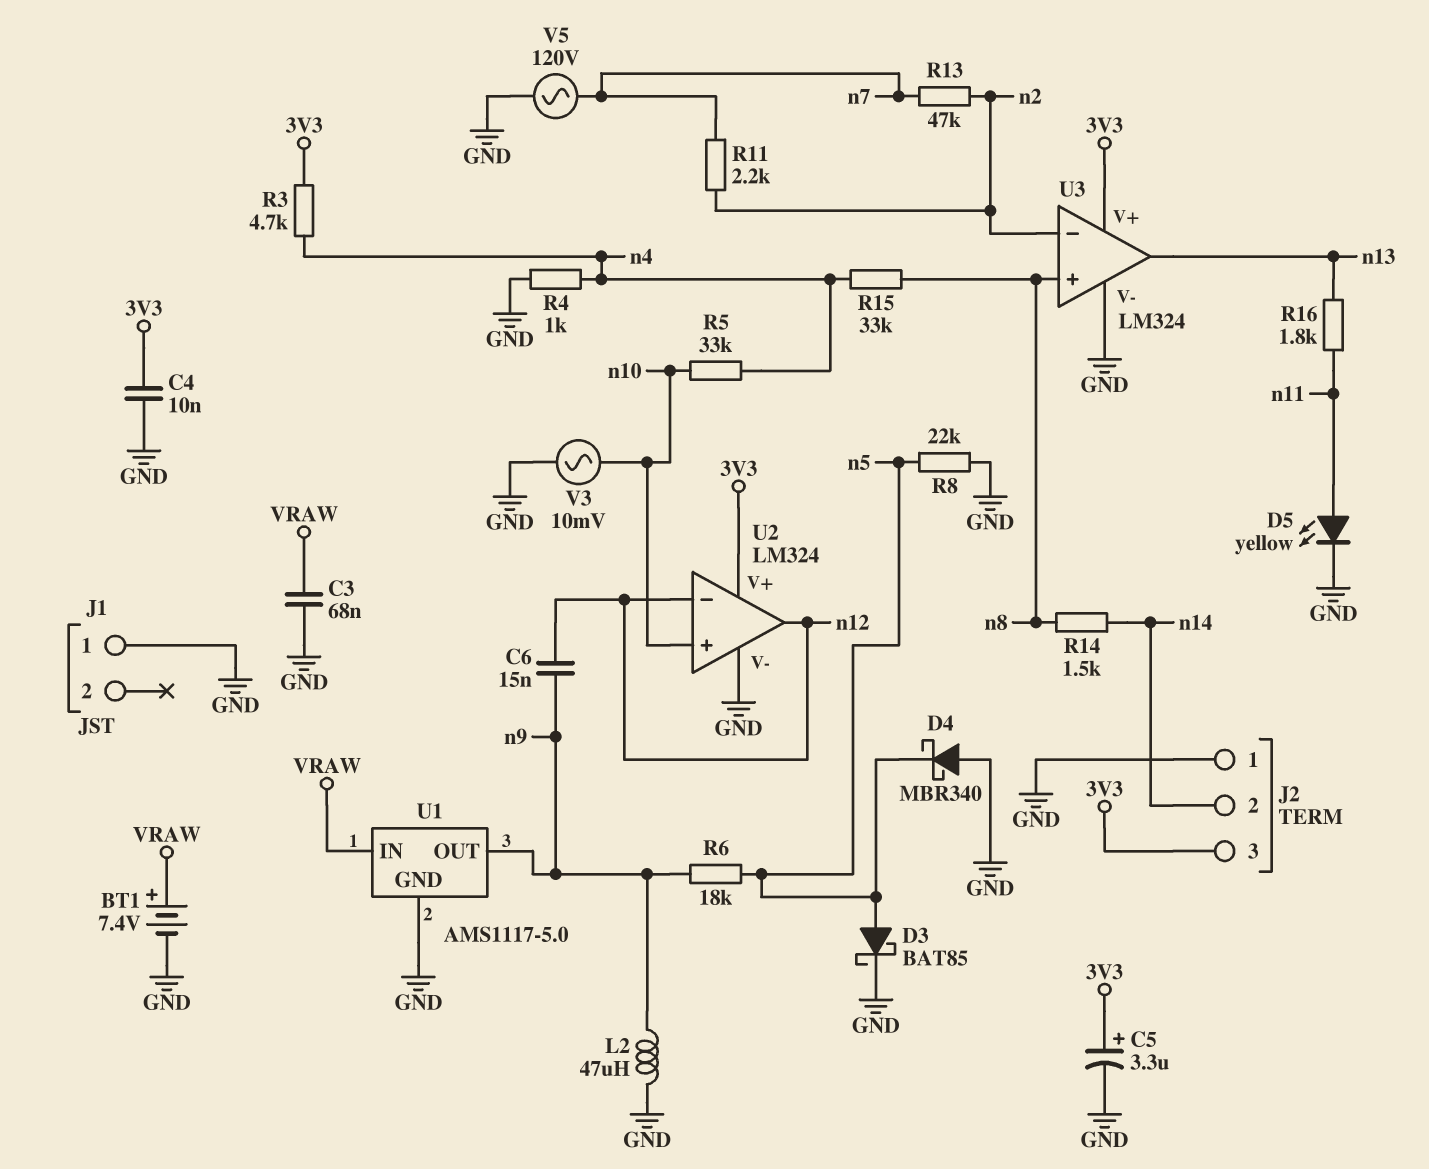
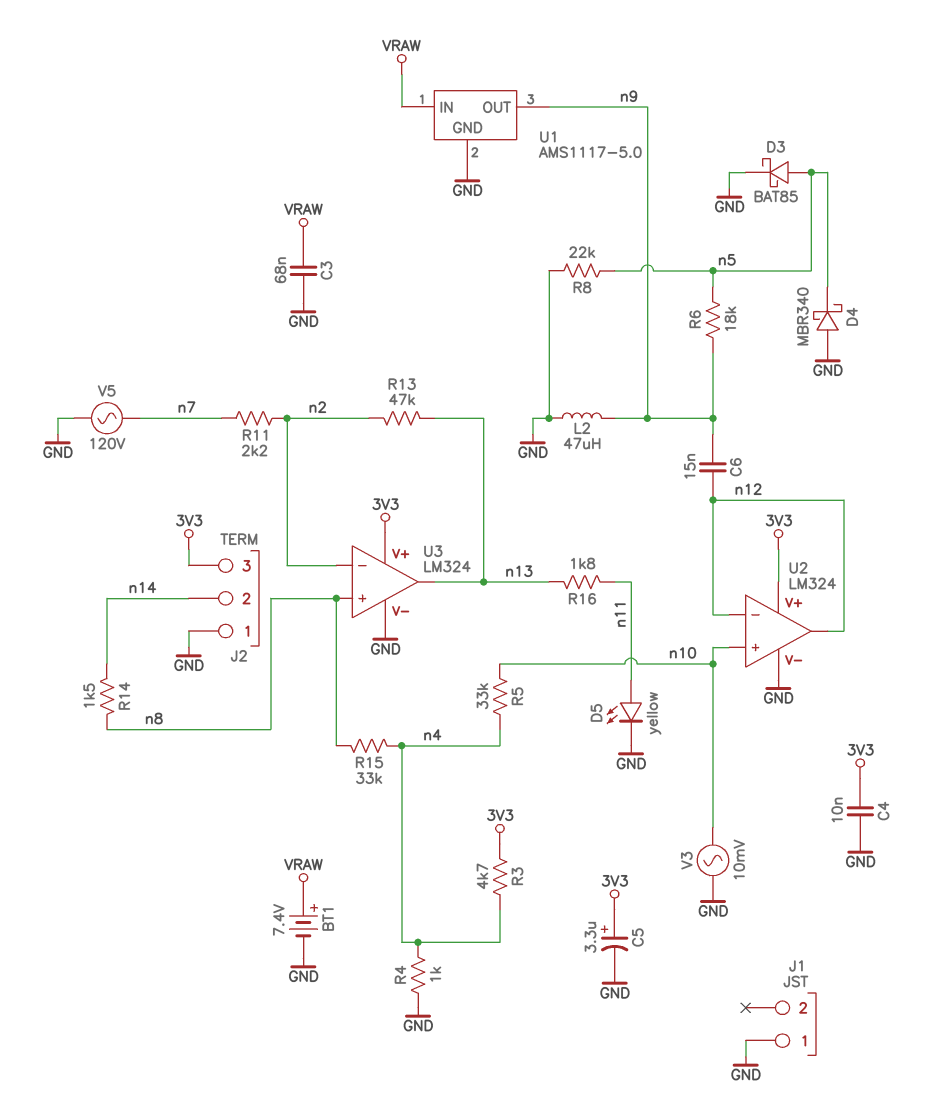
R13: 47k (n2, n7) -> 47k (n2, n13)

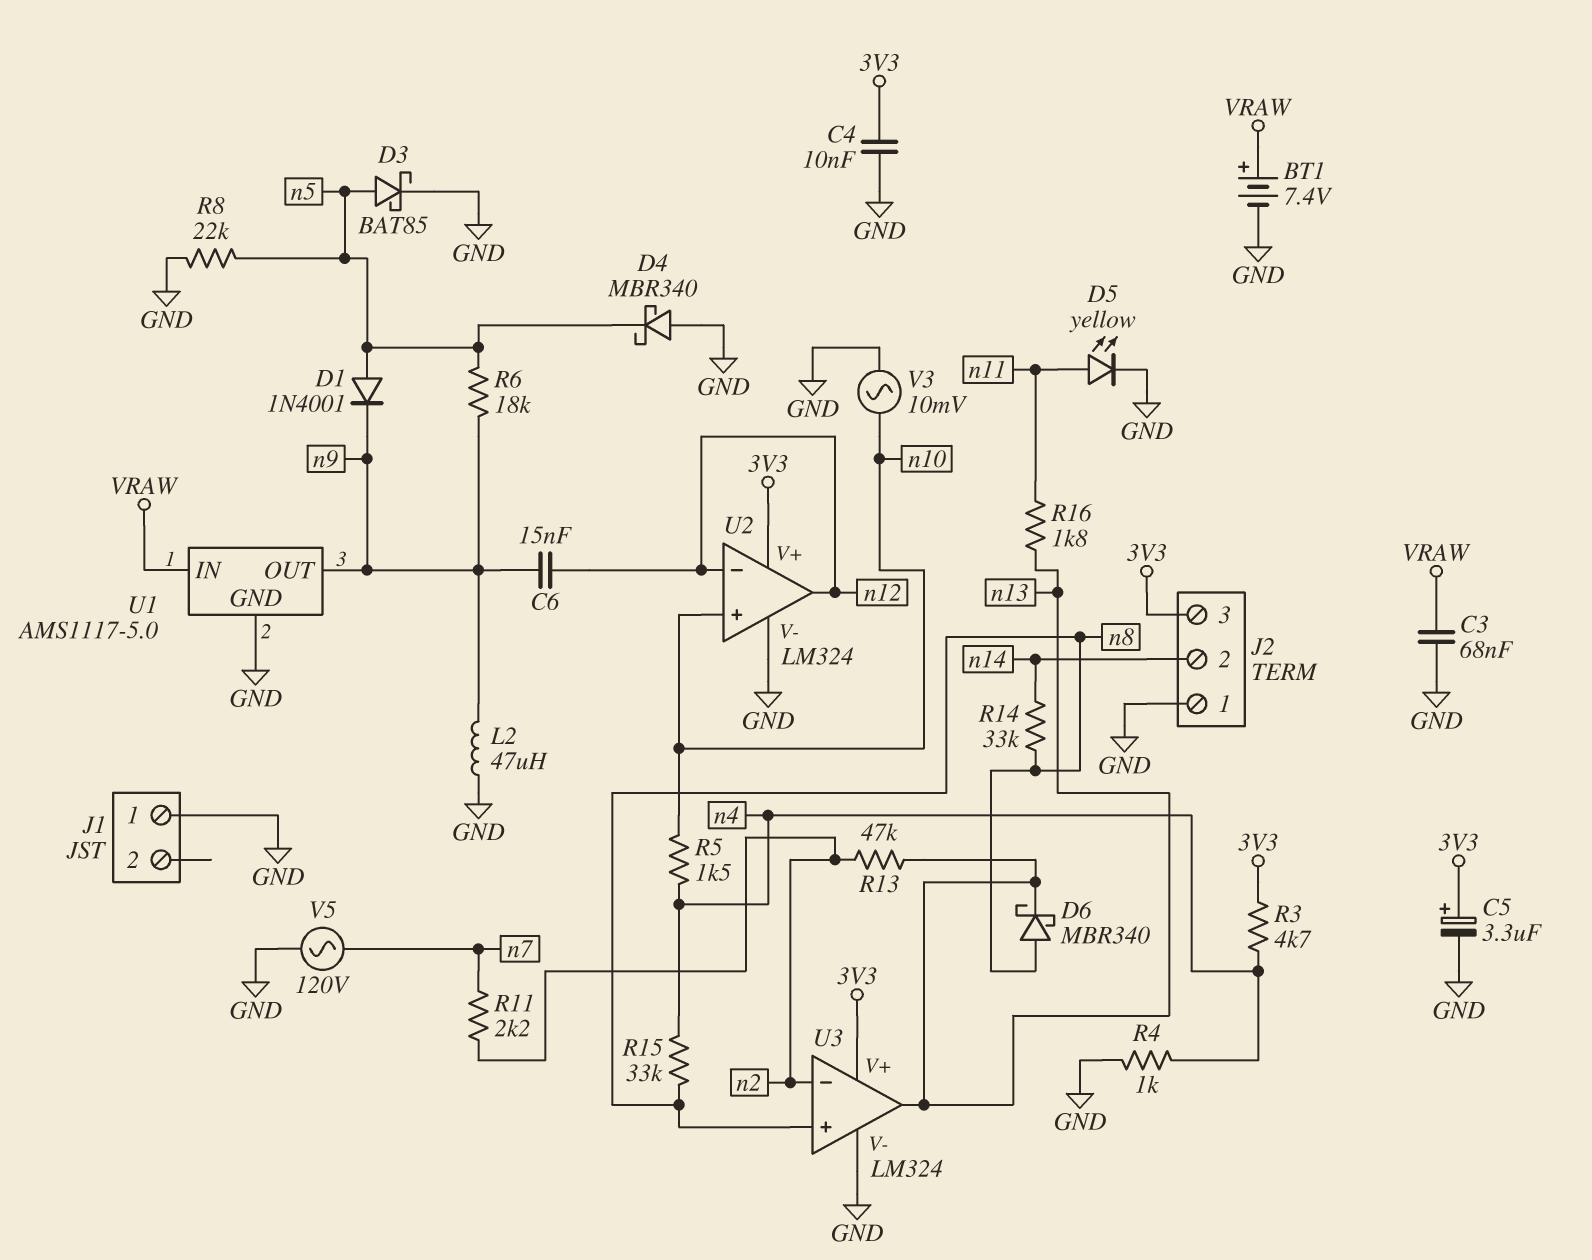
D1: none -> diode 1N4001 (A n5, K n9)
D6: none -> schottky MBR340 (A n8, K n13)
R5: 33k (n4, n10) -> 1.5k (n4, n10)
R14: 1.5k (n8, n14) -> 33k (n8, n14)

